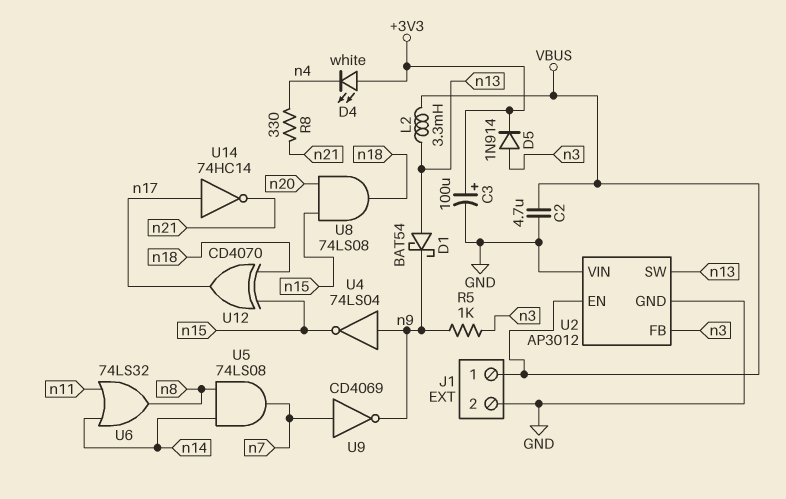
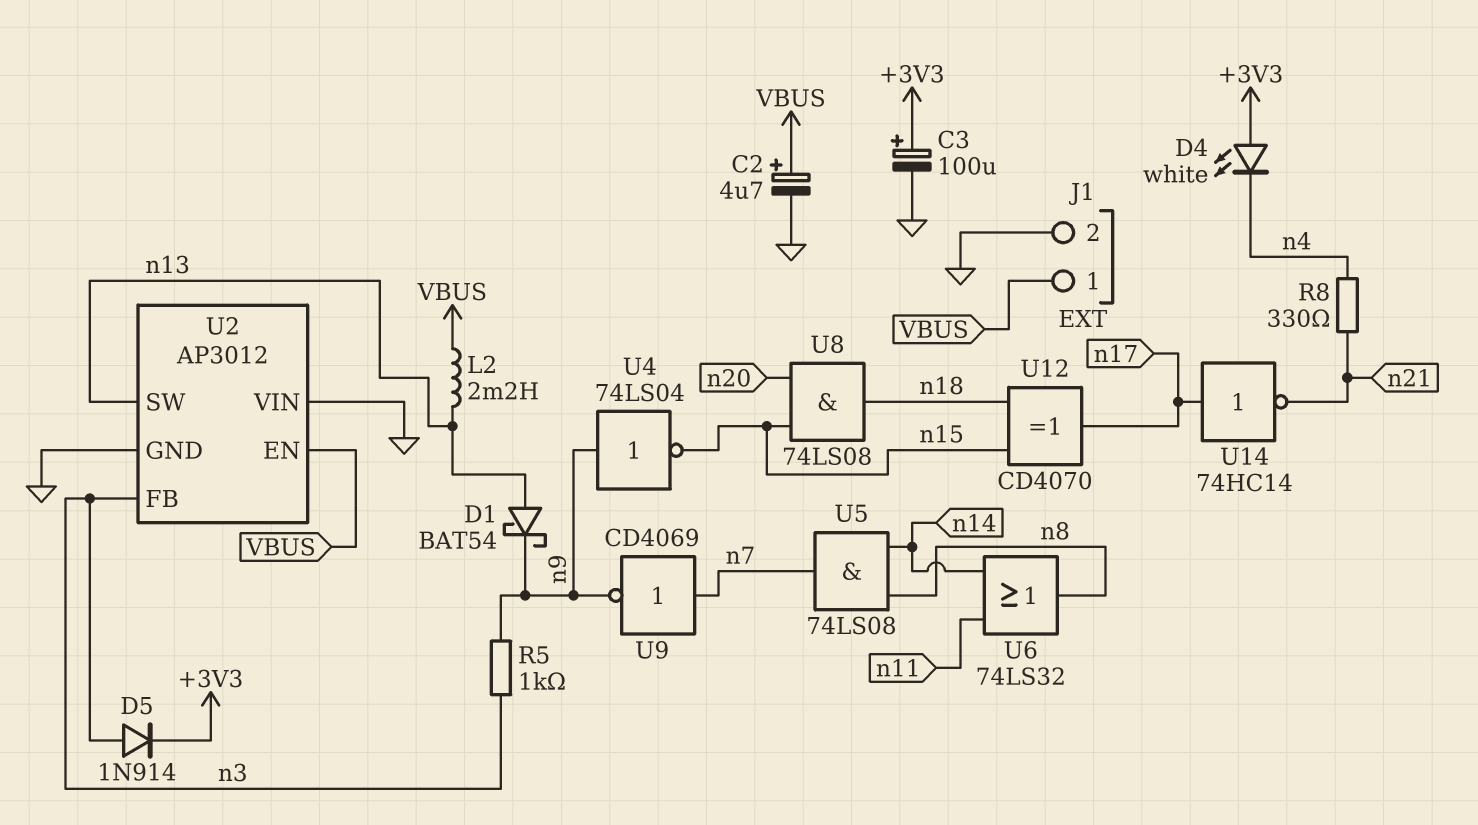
C2: 4.7uF (GND, VBUS) -> 4.7uF (plus VBUS, minus GND)
L2: 3.3mH (VBUS, n13) -> 2.2mH (VBUS, n13)

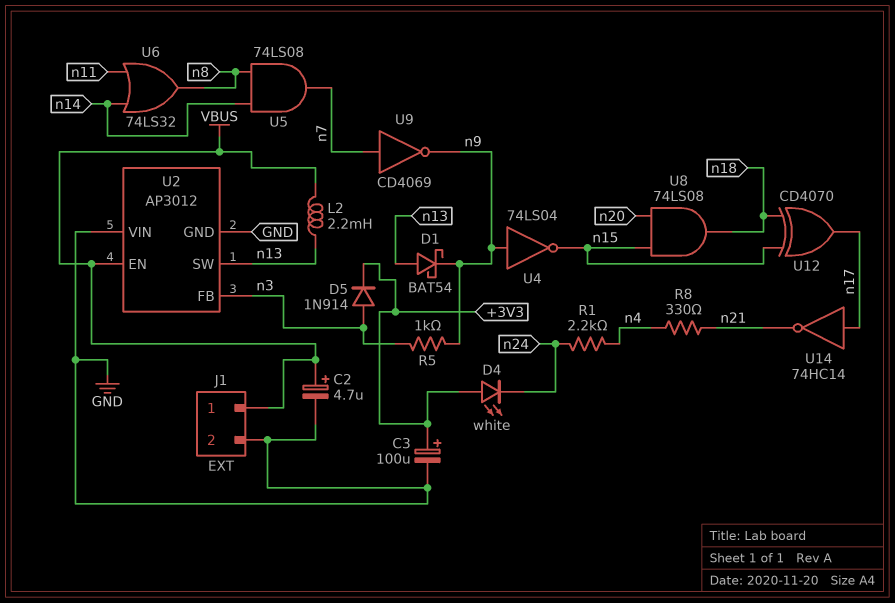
D4: LED white (A +3V3, K n4) -> LED white (A +3V3, K n24)
R1: none -> 2.2k (n4, n24)

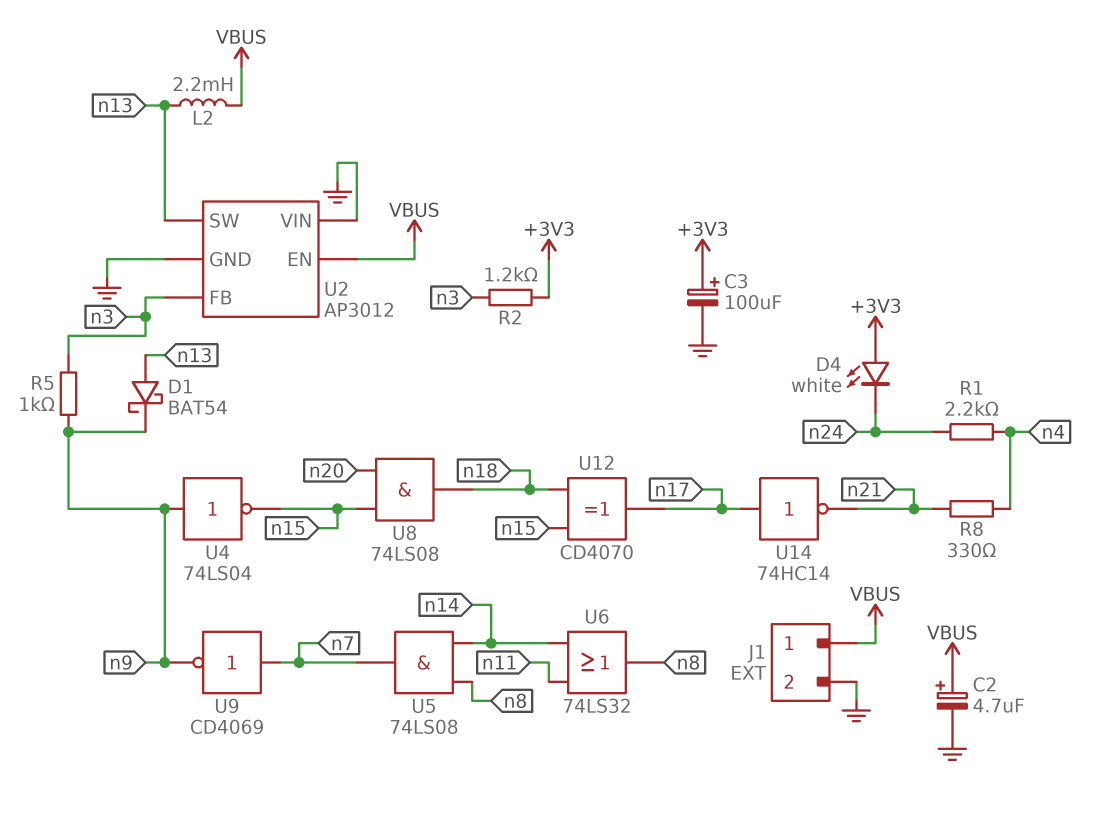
D5: diode 1N914 (A n3, K +3V3) -> none
R2: none -> 1.2k (+3V3, n3)

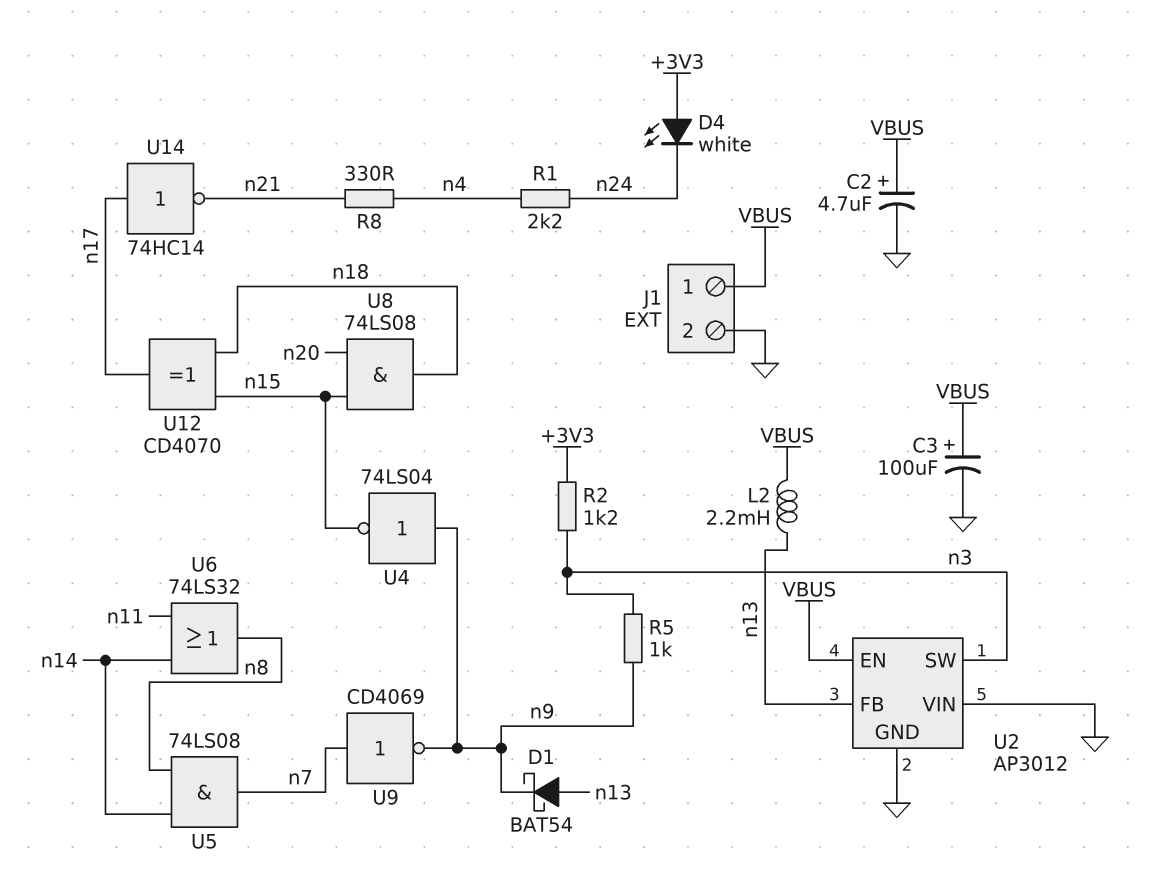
C3: 100uF (plus +3V3, minus GND) -> 100uF (plus VBUS, minus GND)
U2 pin FB: n3 -> n13
U2 pin SW: n13 -> n3

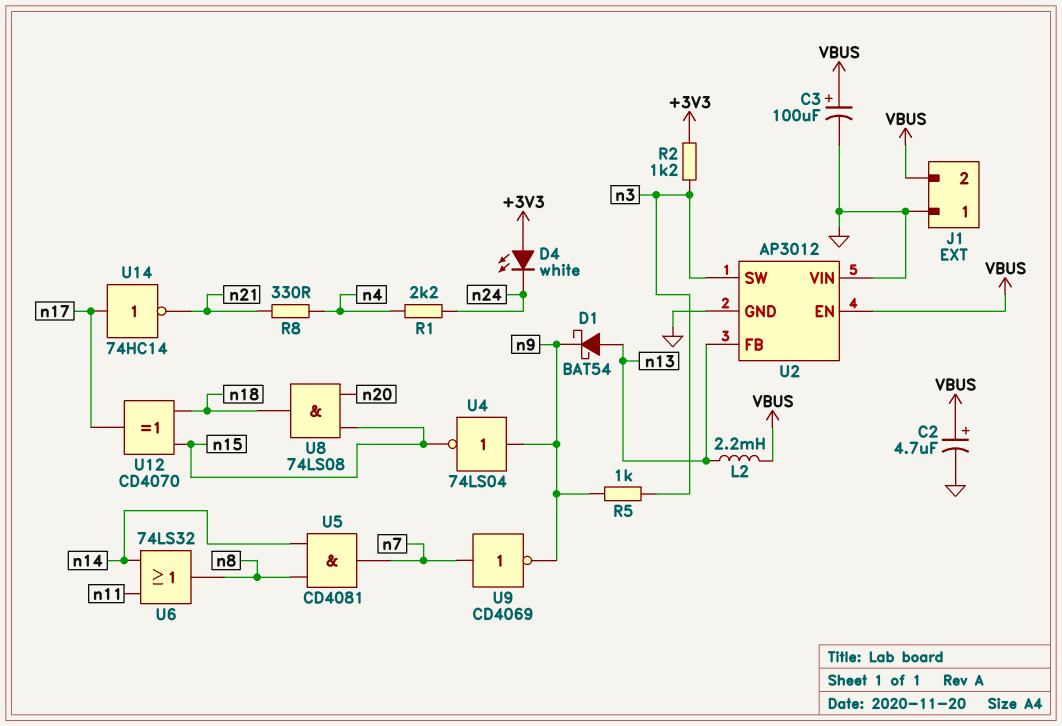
J1 pin 1: VBUS -> GND
J1 pin 2: GND -> VBUS
U5: AND 74LS08 (in n8, in n14, out n7) -> AND CD4081 (in n8, in n14, out n7)

